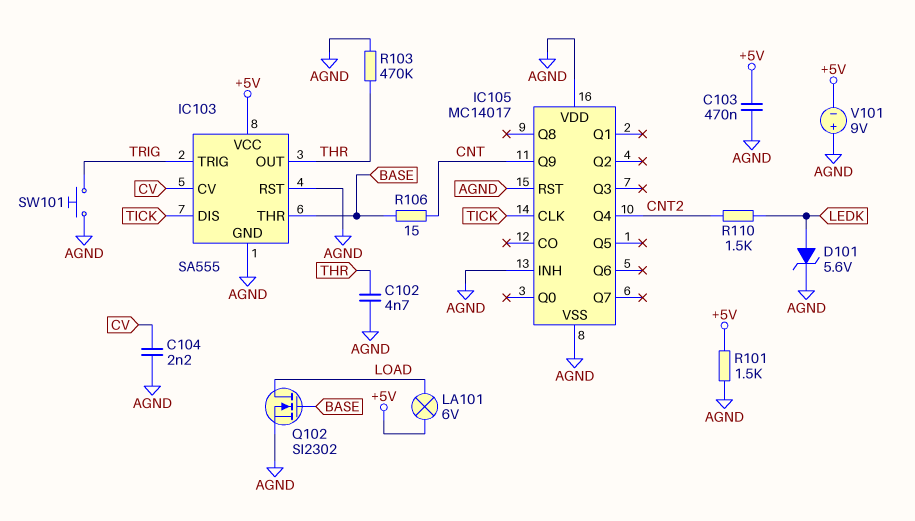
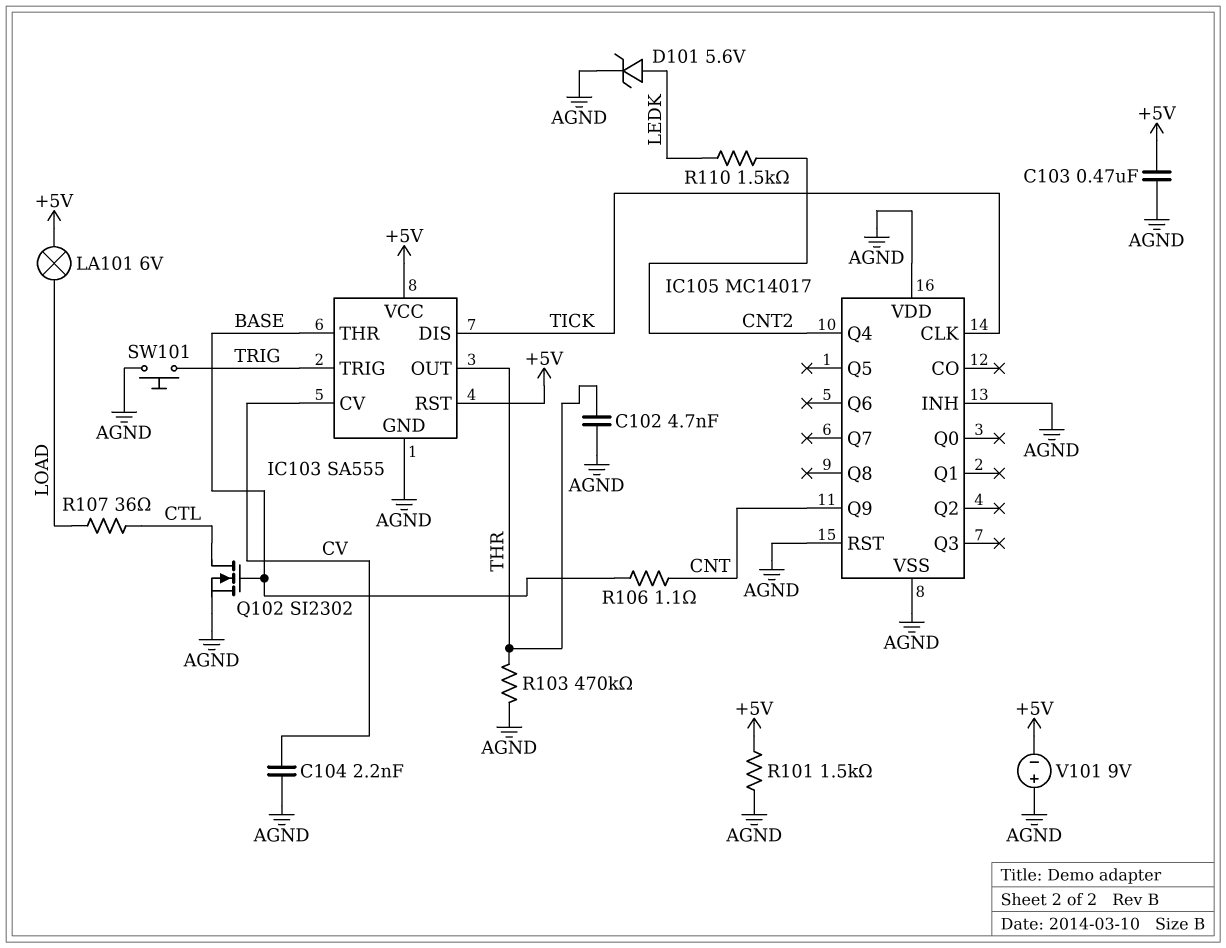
IC103 pin RST: AGND -> +5V
Q102: NMOS SI2302 (G BASE, D LOAD, S AGND) -> NMOS SI2302 (G BASE, D CTL, S AGND)
R106: 15 (BASE, CNT) -> 1.1 (BASE, CNT)
R107: none -> 36 (CTL, LOAD)

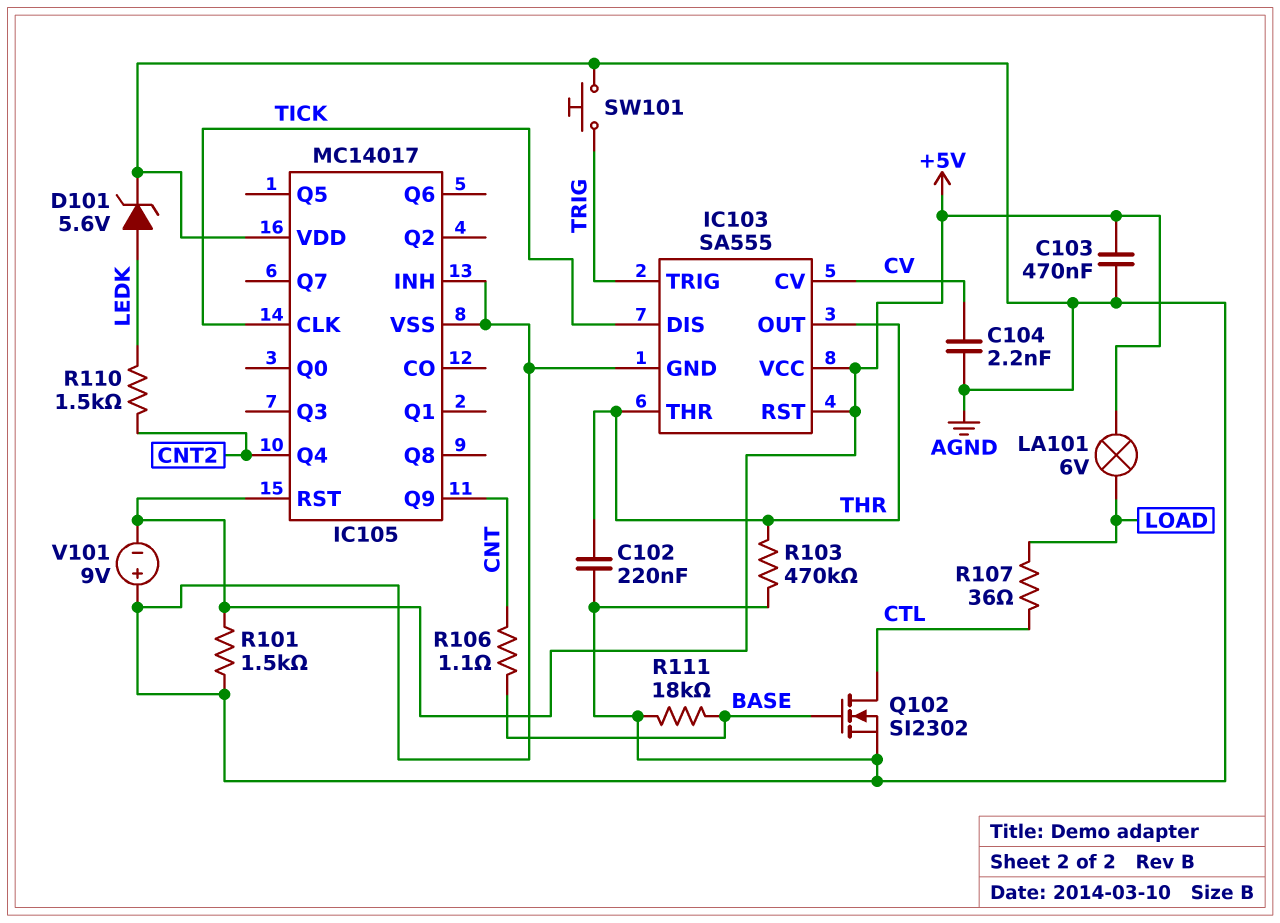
C102: 4.7nF (AGND, THR) -> 220nF (AGND, THR)
IC103 pin THR: BASE -> THR
IC105 pin RST: AGND -> +5V
R111: none -> 18k (AGND, BASE)

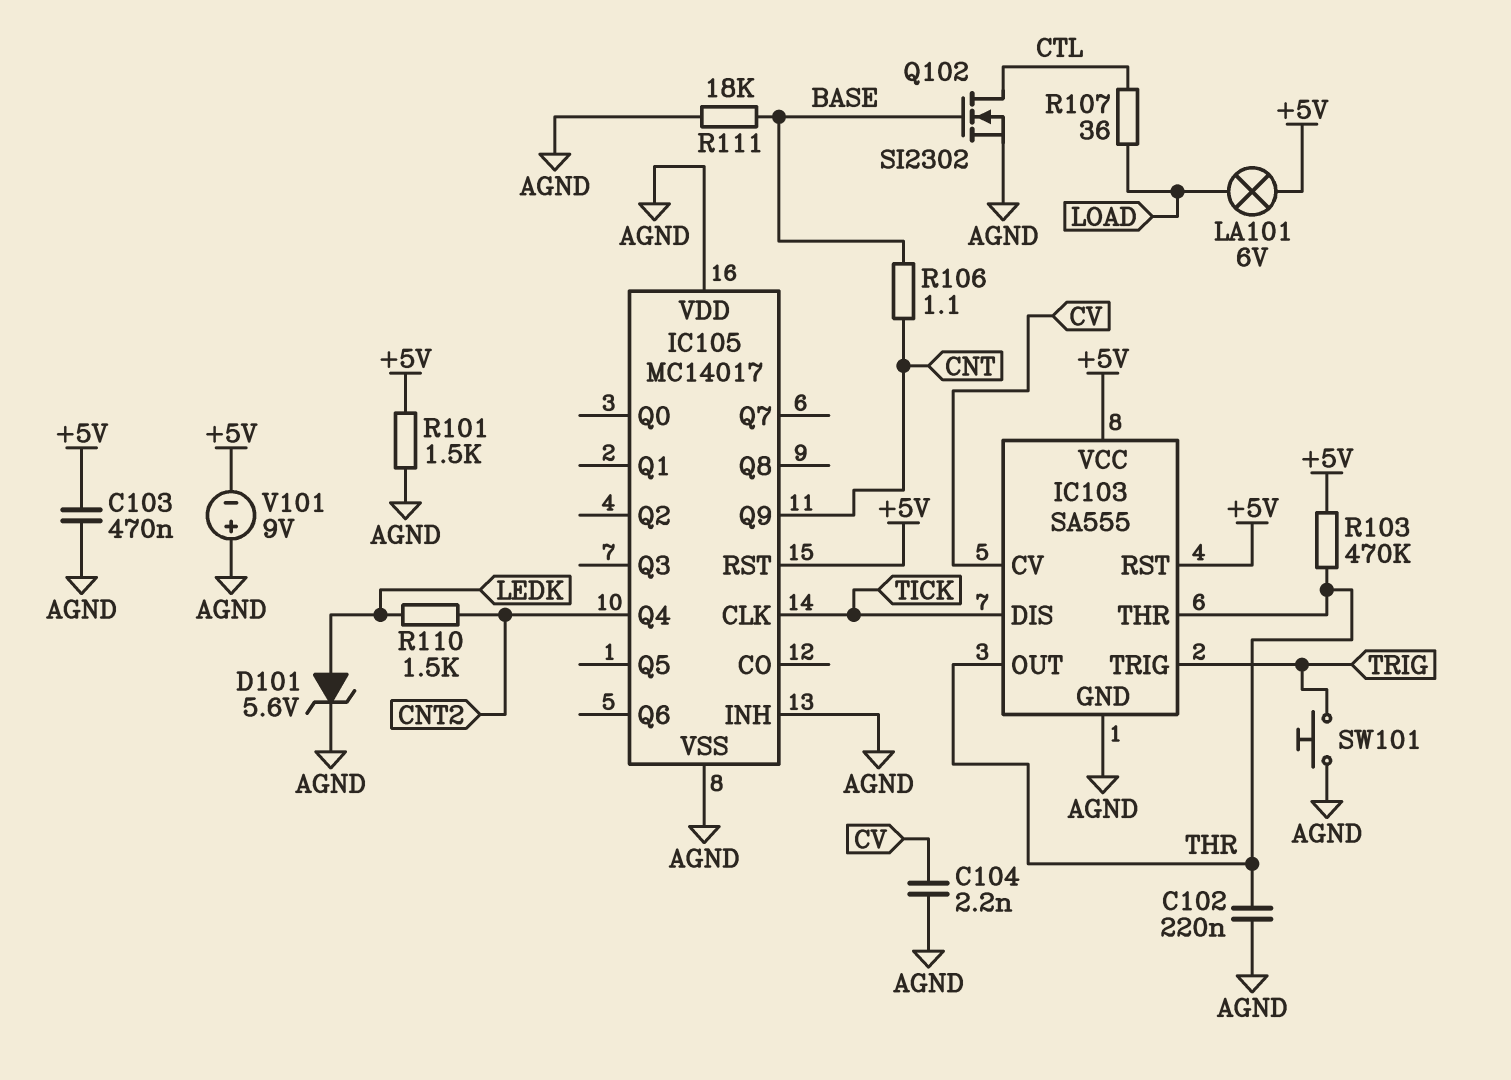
R103: 470k (AGND, THR) -> 470k (+5V, THR)

